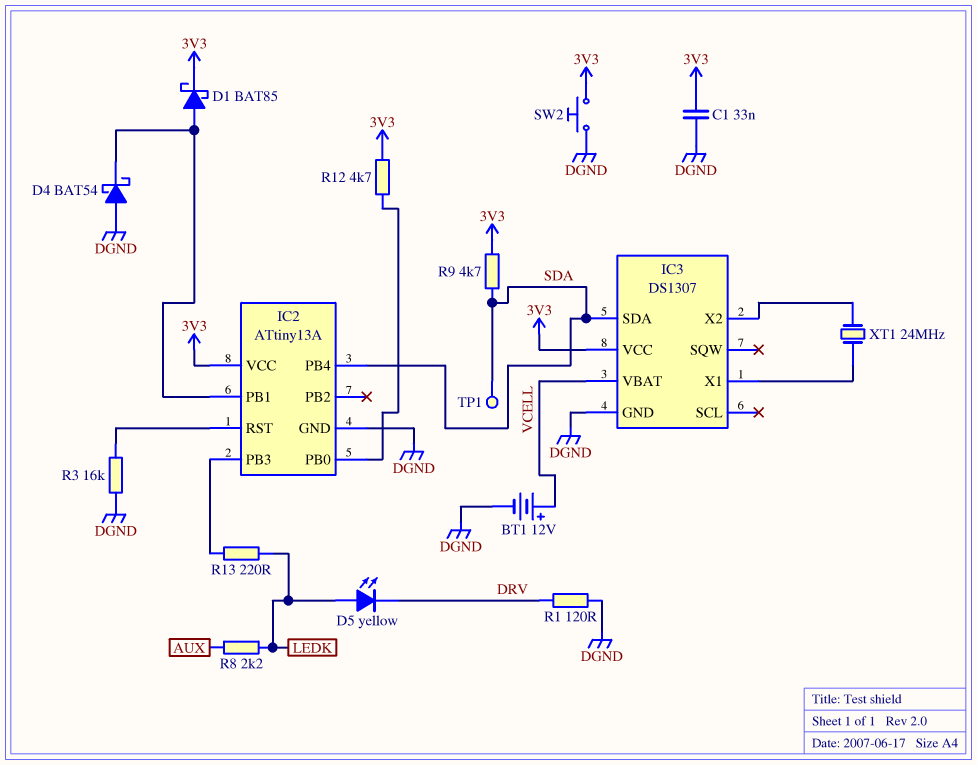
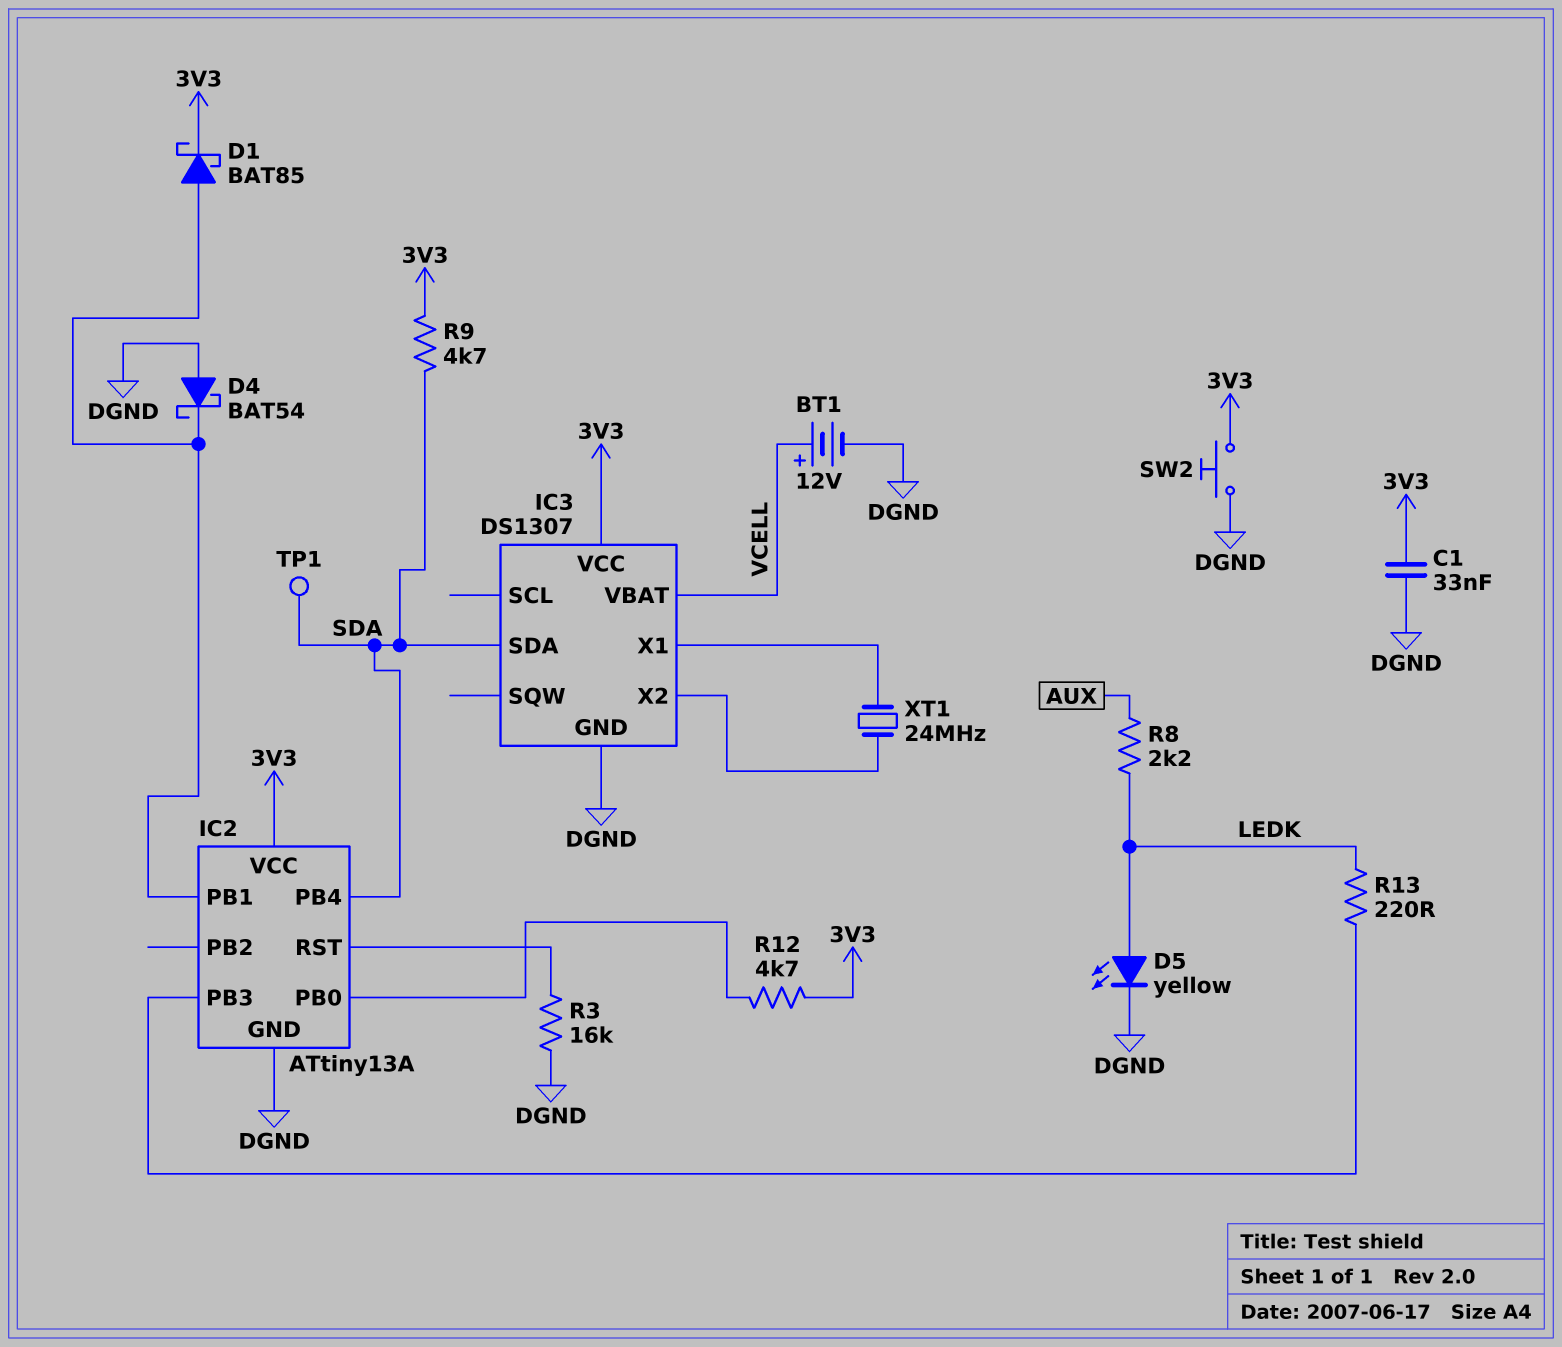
D5: LED yellow (A LEDK, K DRV) -> LED yellow (A LEDK, K DGND)
R1: 120 (DGND, DRV) -> none

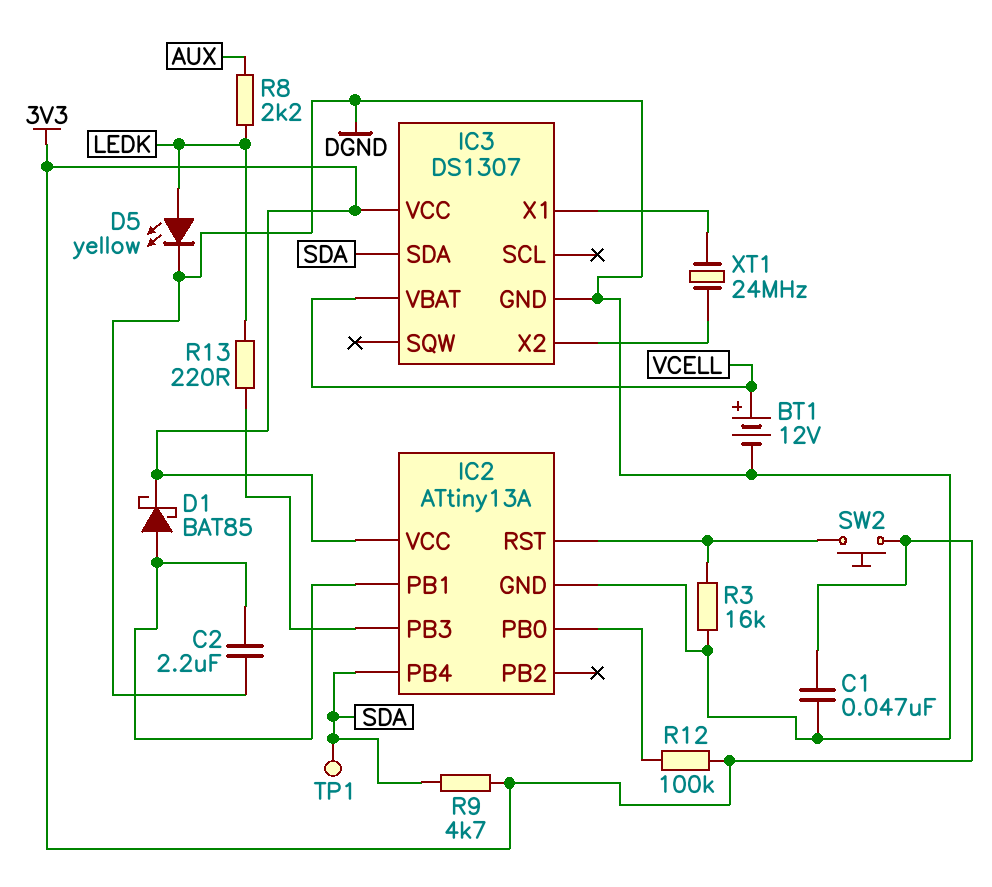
C1: 33nF (3V3, DGND) -> 47nF (3V3, DGND)
C2: none -> 2.2uF (DGND, IC2/PB1)
D4: schottky BAT54 (A DGND, K IC2/PB1) -> none
R12: 4.7k (3V3, IC2/PB0) -> 100k (3V3, IC2/PB0)
SW2: button (3V3, DGND) -> button (3V3, IC2/RST)

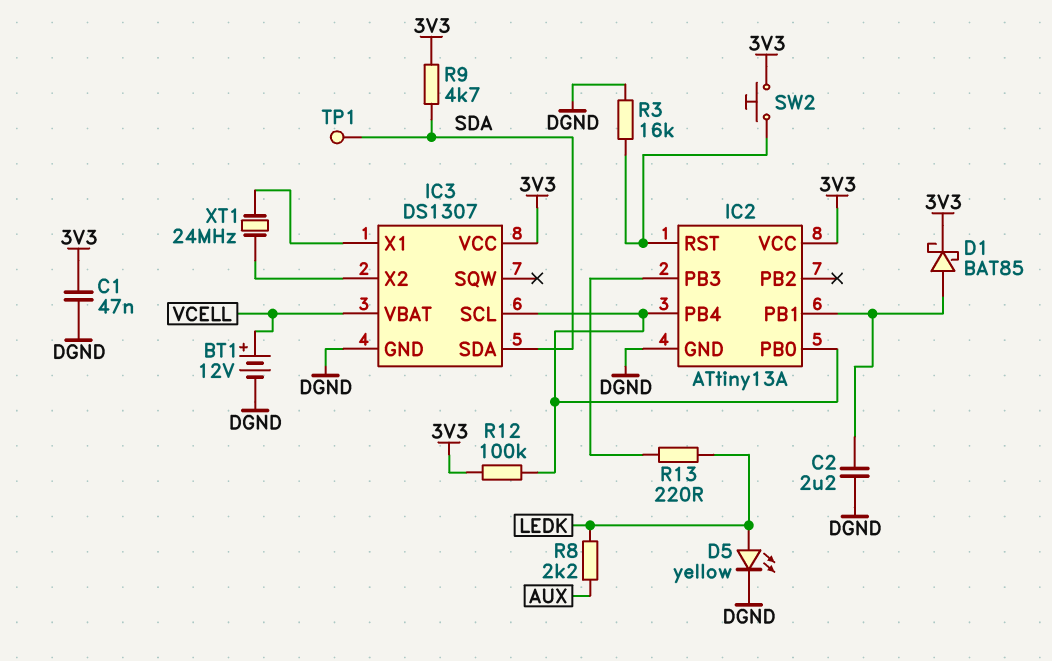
IC2 pin PB4: SDA -> IC2/PB0
IC3 pin SCL: none -> IC2/PB0

